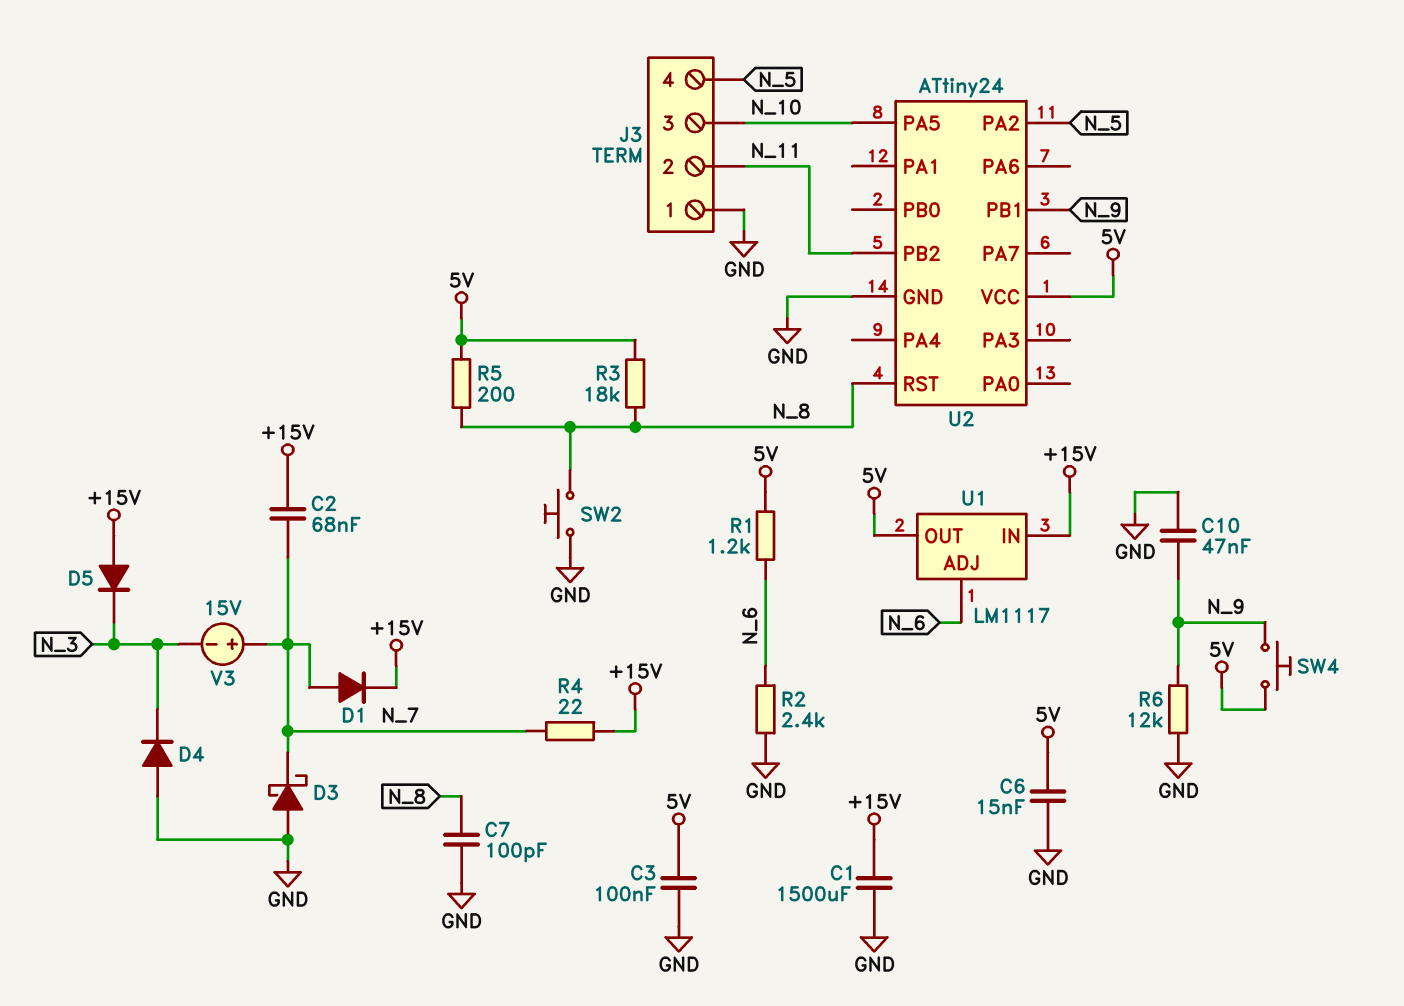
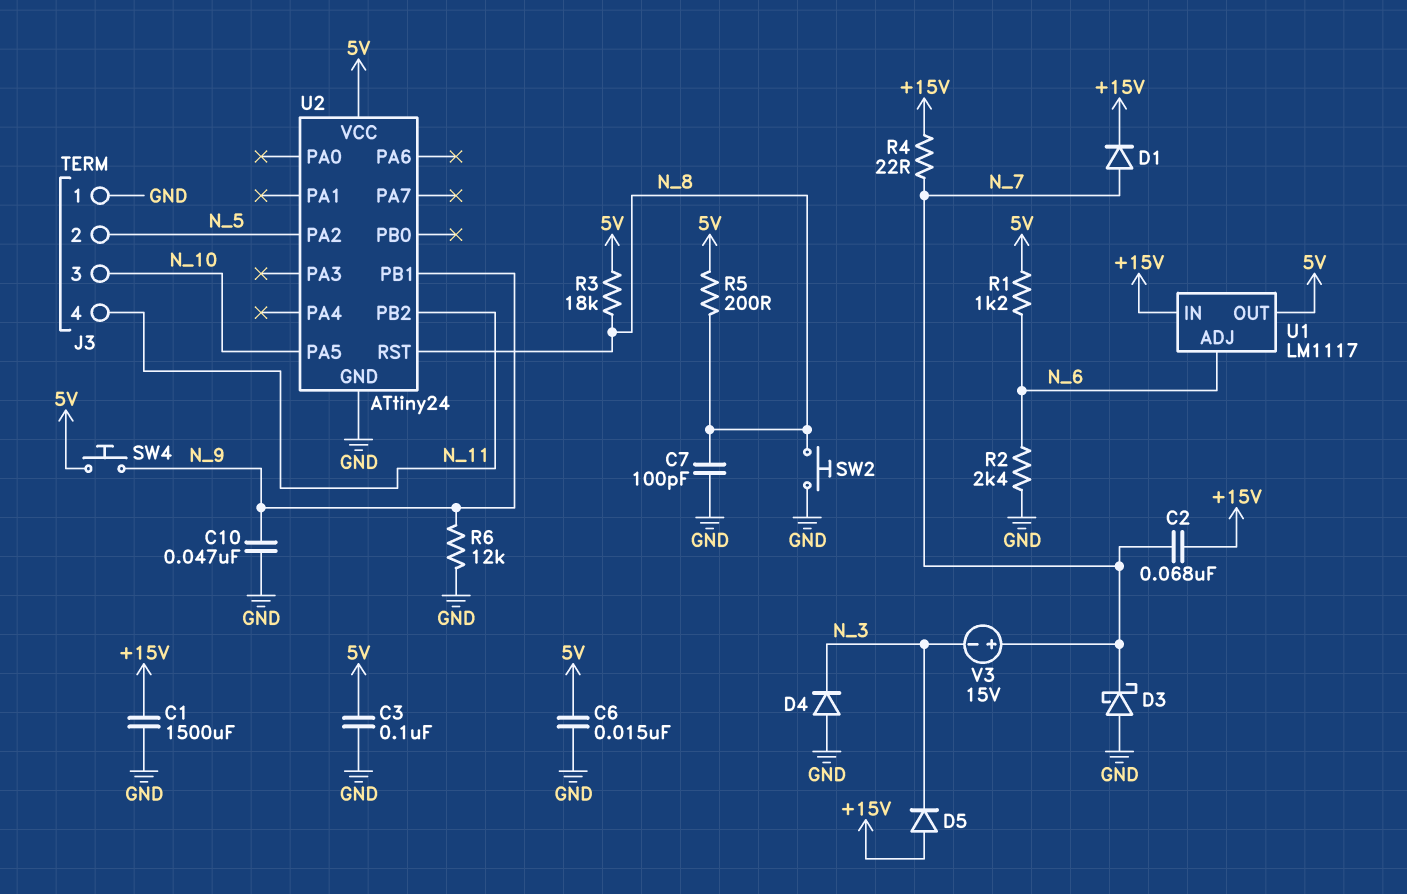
J3 pin 2: N_11 -> N_5
J3 pin 4: N_5 -> N_11

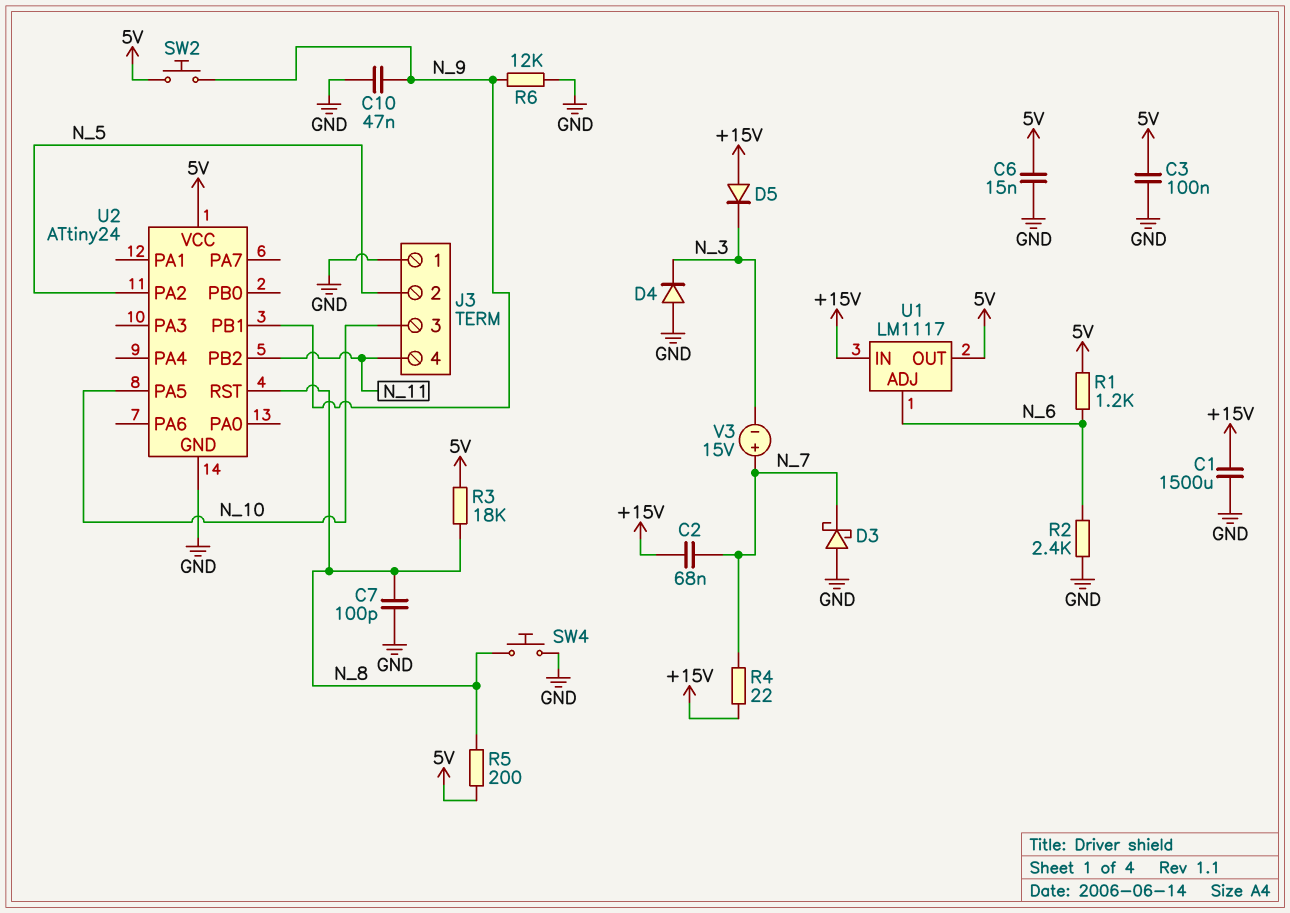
D1: diode (A N_7, K +15V) -> none
SW2: button (GND, N_8) -> button (5V, N_9)
SW4: button (5V, N_9) -> button (GND, N_8)

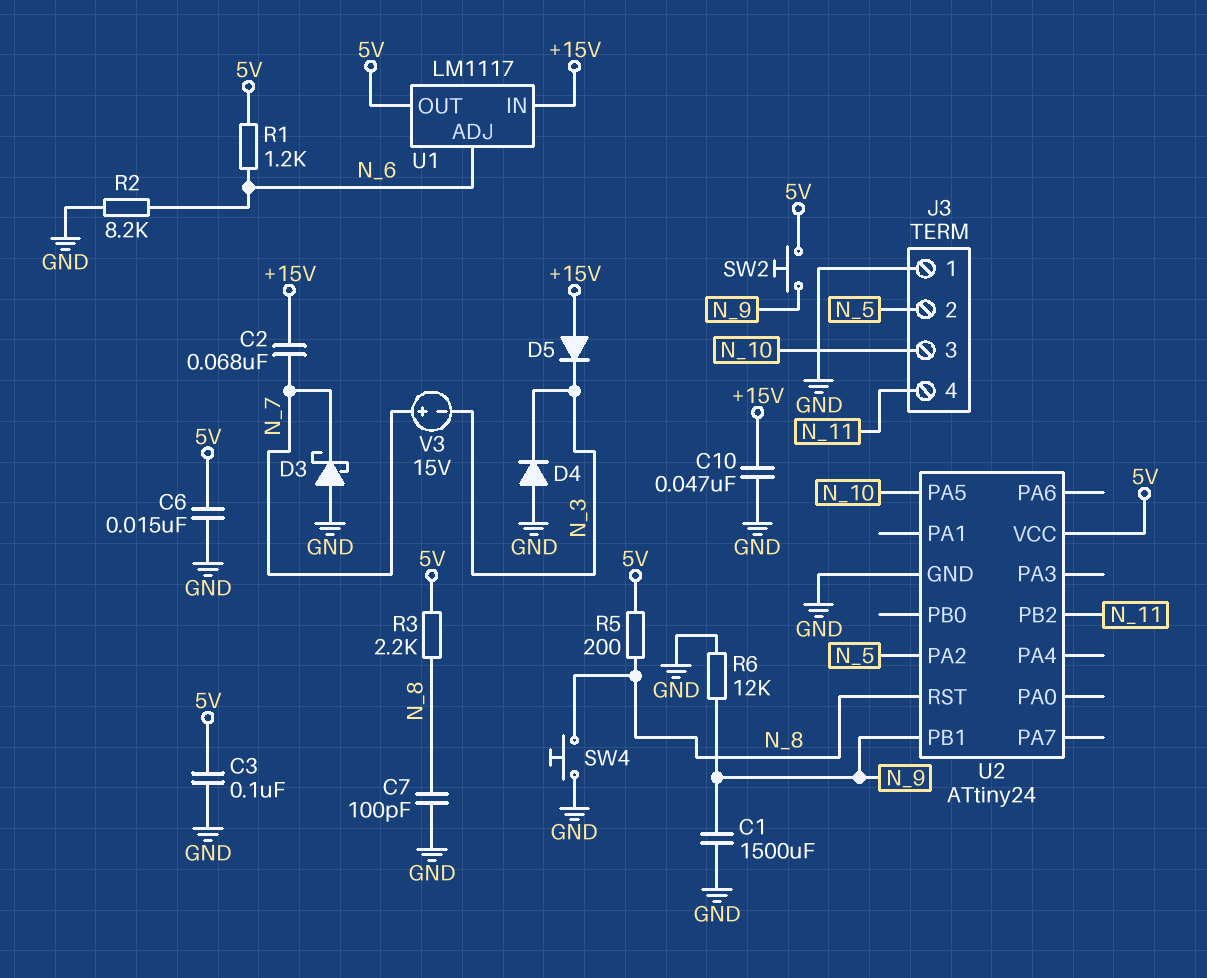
C1: 1500uF (+15V, GND) -> 1500uF (GND, N_9)
C10: 47nF (GND, N_9) -> 47nF (+15V, GND)
R2: 2.4k (GND, N_6) -> 8.2k (GND, N_6)
R3: 18k (5V, N_8) -> 2.2k (5V, N_8)
R4: 22 (+15V, N_7) -> none

